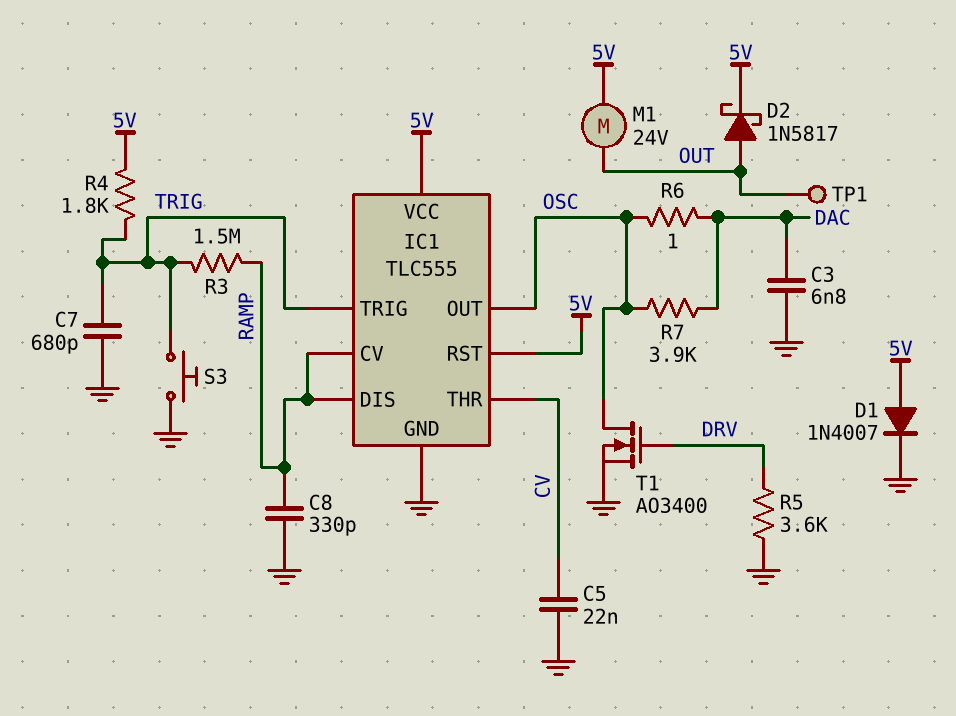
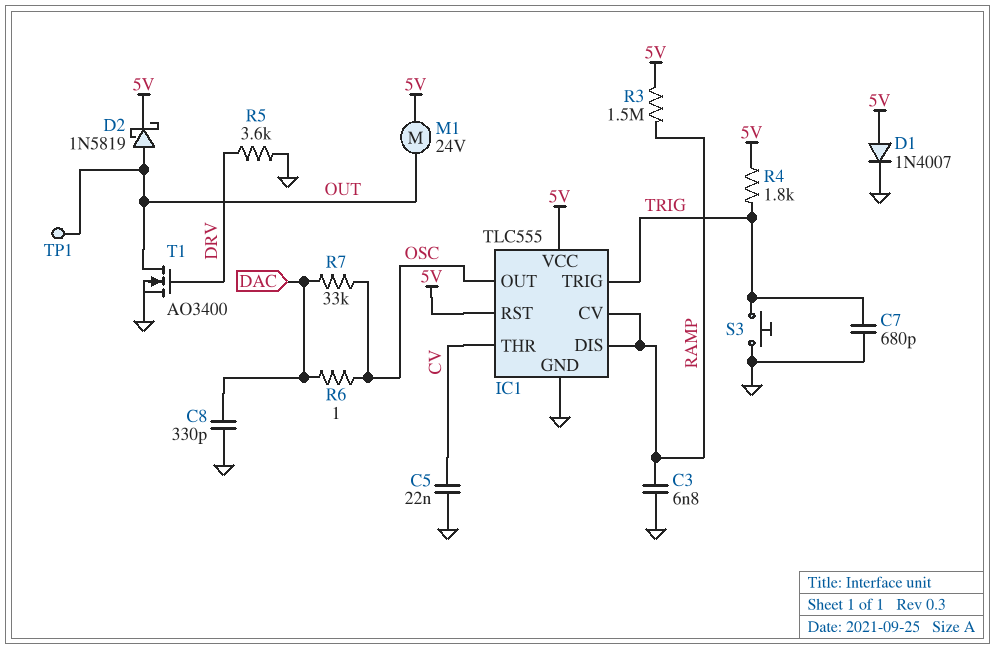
C3: 6.8nF (DAC, GND) -> 6.8nF (GND, RAMP)
C8: 330pF (GND, RAMP) -> 330pF (DAC, GND)
D2: schottky 1N5817 (A OUT, K 5V) -> schottky 1N5819 (A OUT, K 5V)
R3: 1.5M (RAMP, TRIG) -> 1.5M (5V, RAMP)
R7: 3.9k (DAC, OSC) -> 33k (DAC, OSC)
T1: NMOS AO3400 (G DRV, D OSC, S GND) -> NMOS AO3400 (G DRV, D OUT, S GND)

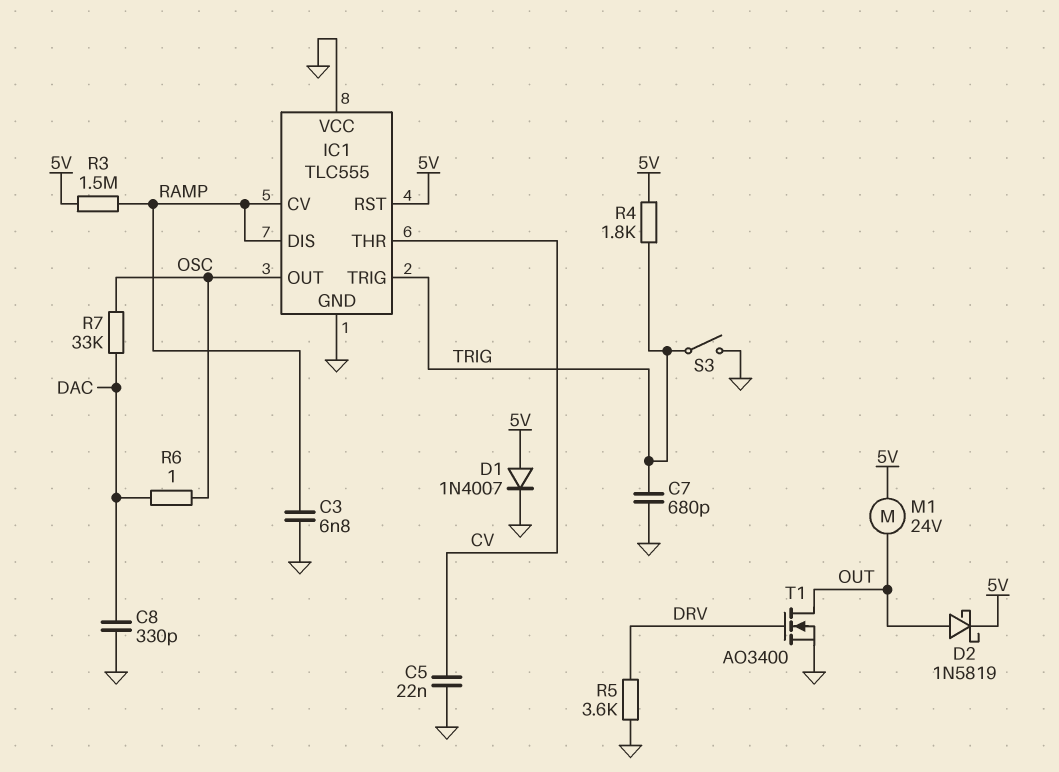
IC1 pin VCC: 5V -> GND
S3: button (GND, TRIG) -> switch (GND, TRIG)
TP1: test point (OUT) -> none

